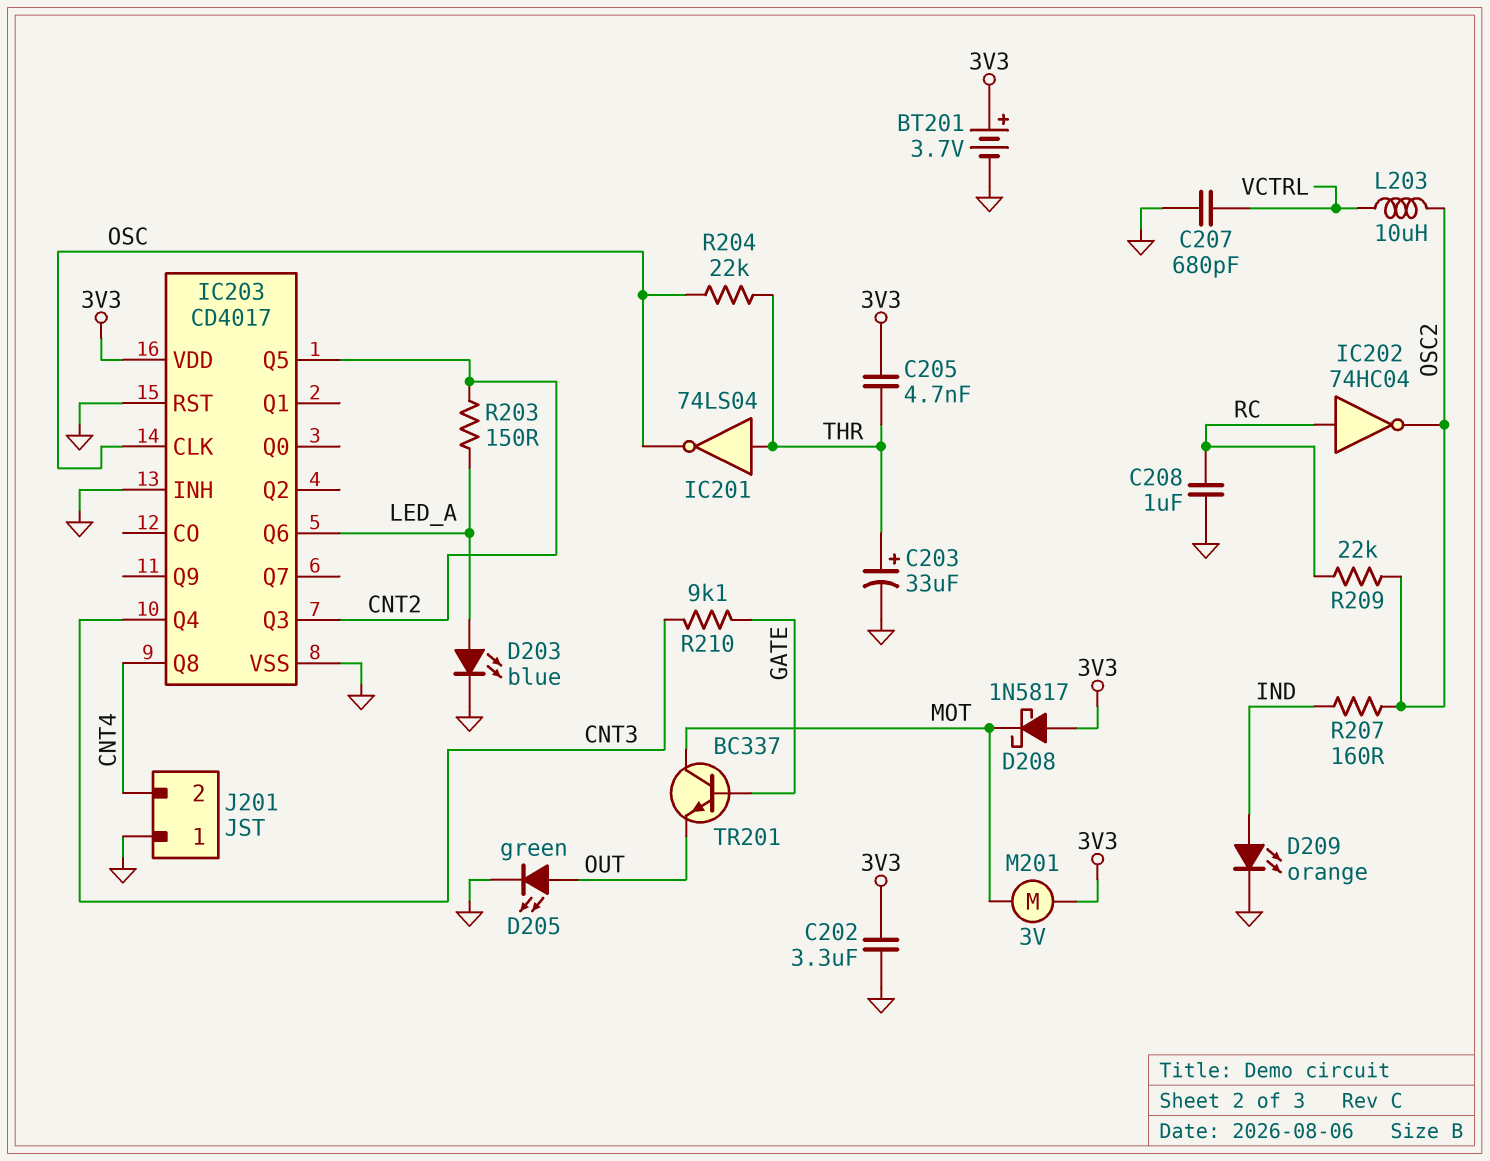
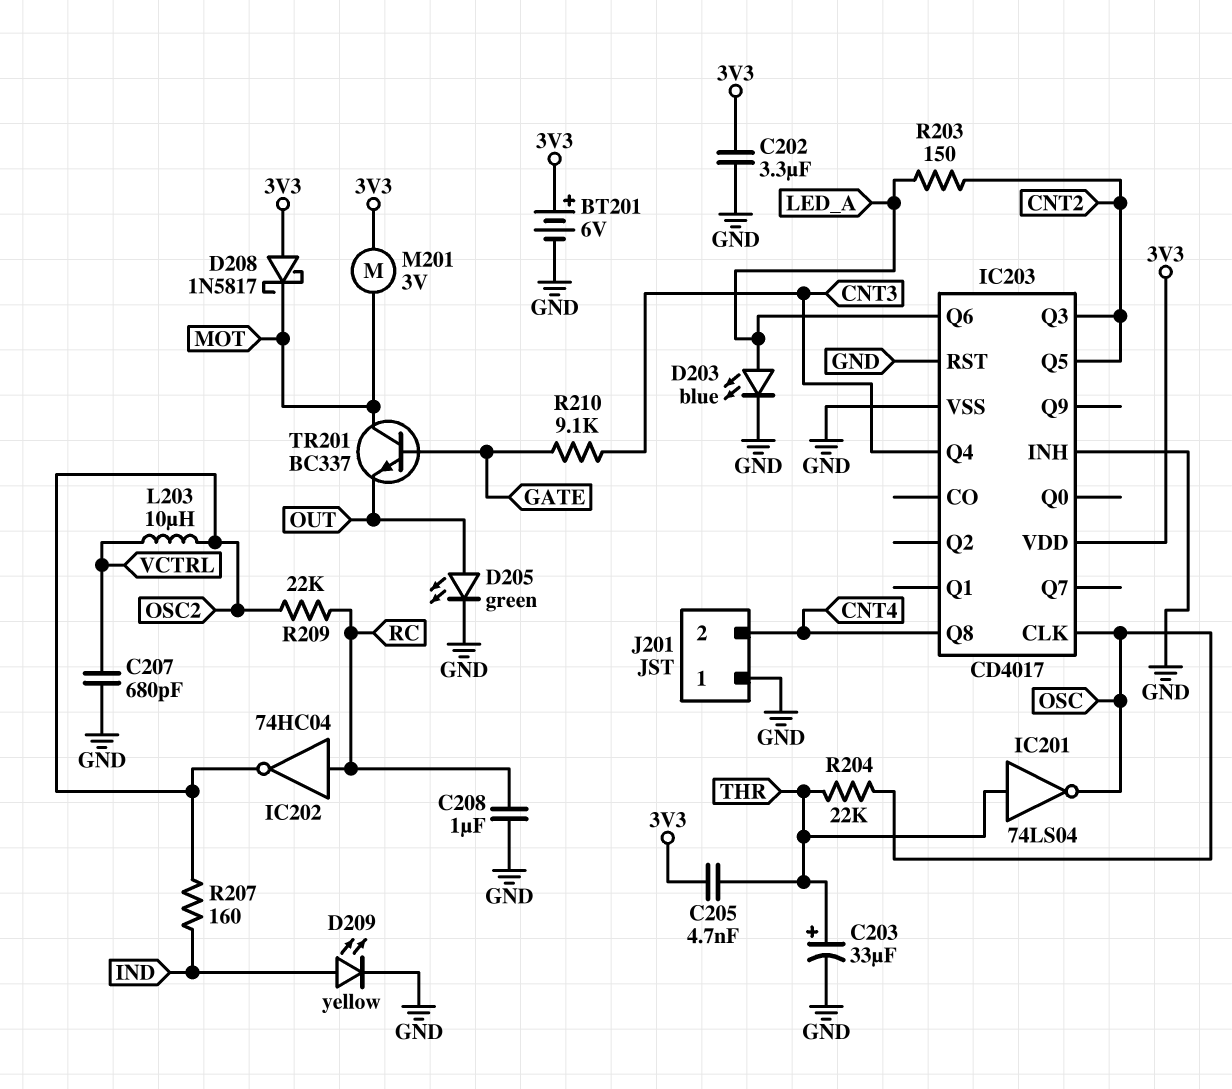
BT201: 3.7V (plus 3V3, minus GND) -> 6V (plus 3V3, minus GND)
D209: LED orange (A IND, K GND) -> LED yellow (A IND, K GND)

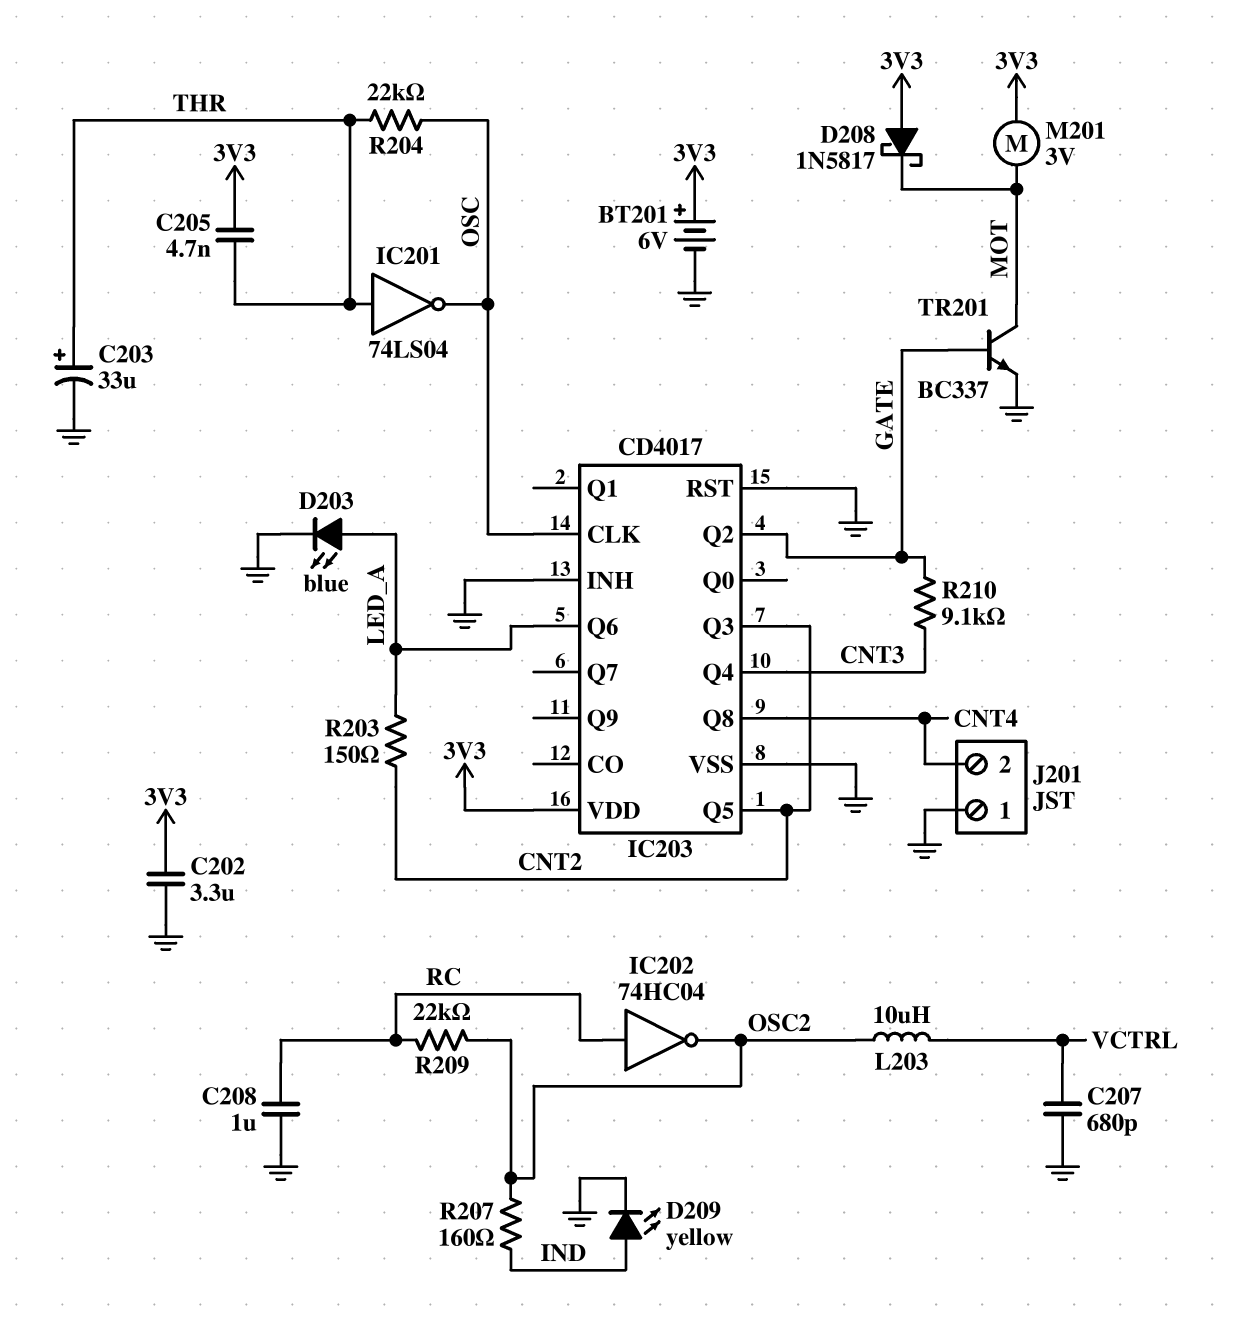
D205: LED green (A OUT, K GND) -> none
IC203 pin Q2: none -> GATE
TR201: NPN BC337 (B GATE, C MOT, E OUT) -> NPN BC337 (B GATE, C MOT, E GND)

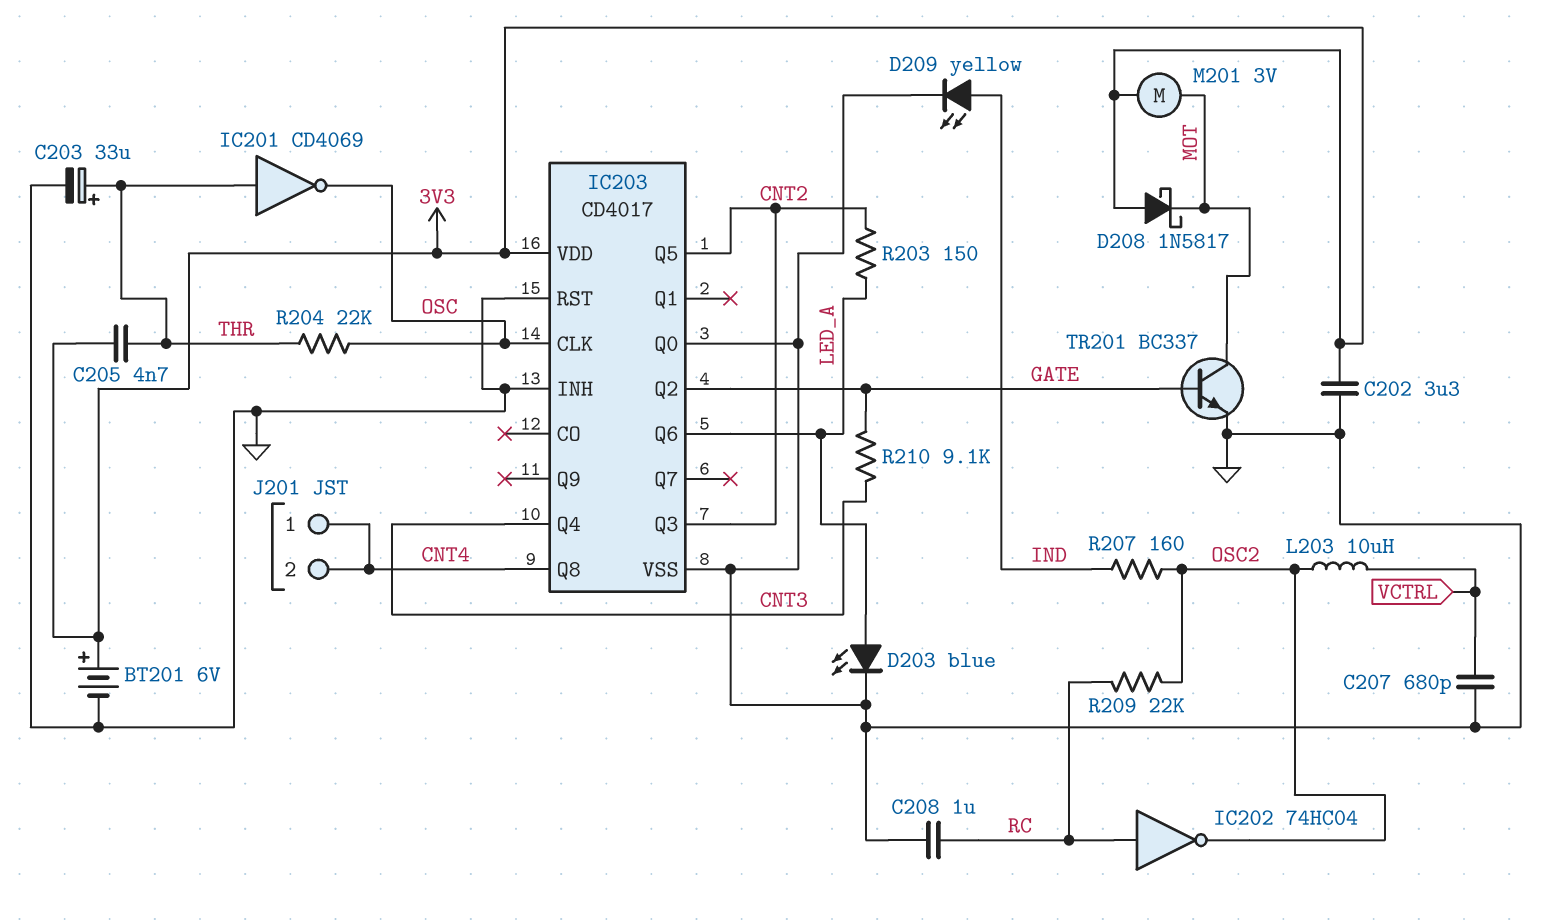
IC201: NOT 74LS04 (in THR, out OSC) -> NOT CD4069 (in THR, out OSC)
IC203 pin Q0: none -> GND
J201 pin 1: GND -> CNT4

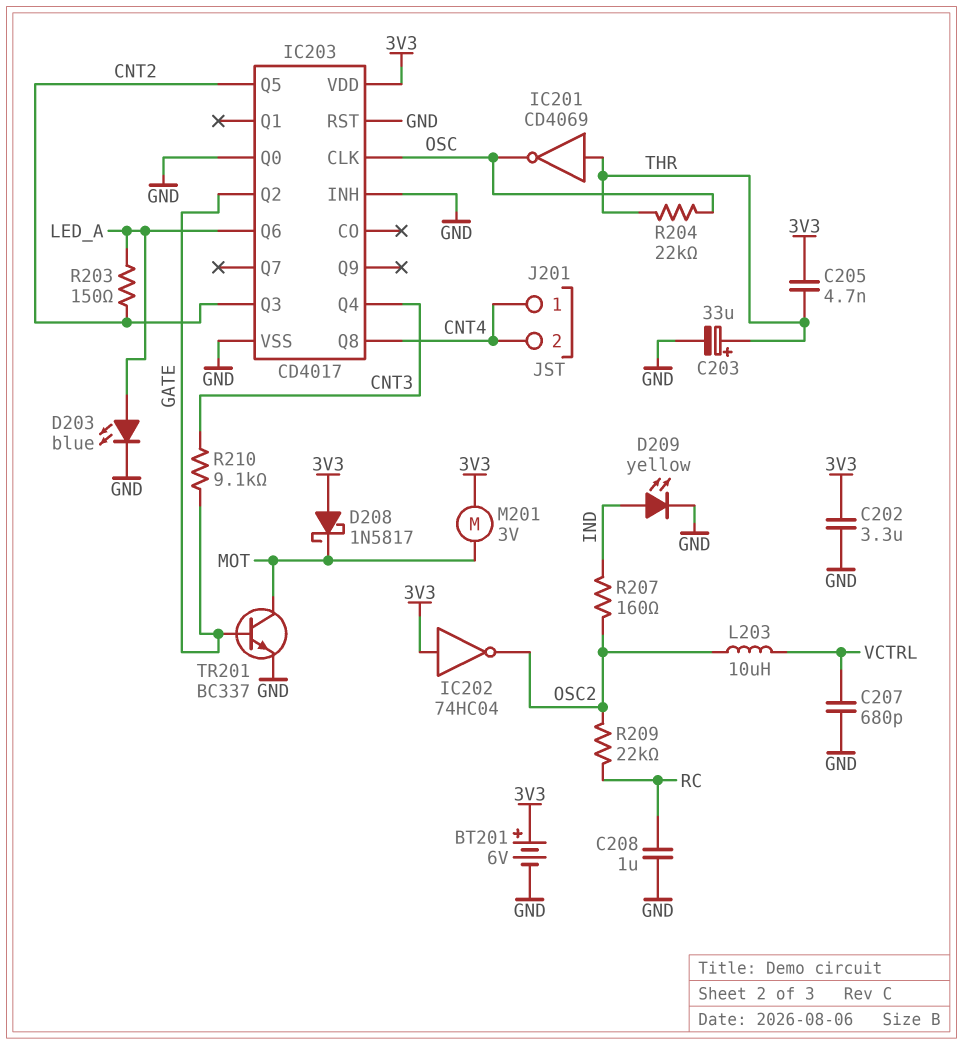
IC202: NOT 74HC04 (in RC, out OSC2) -> NOT 74HC04 (in 3V3, out OSC2)

